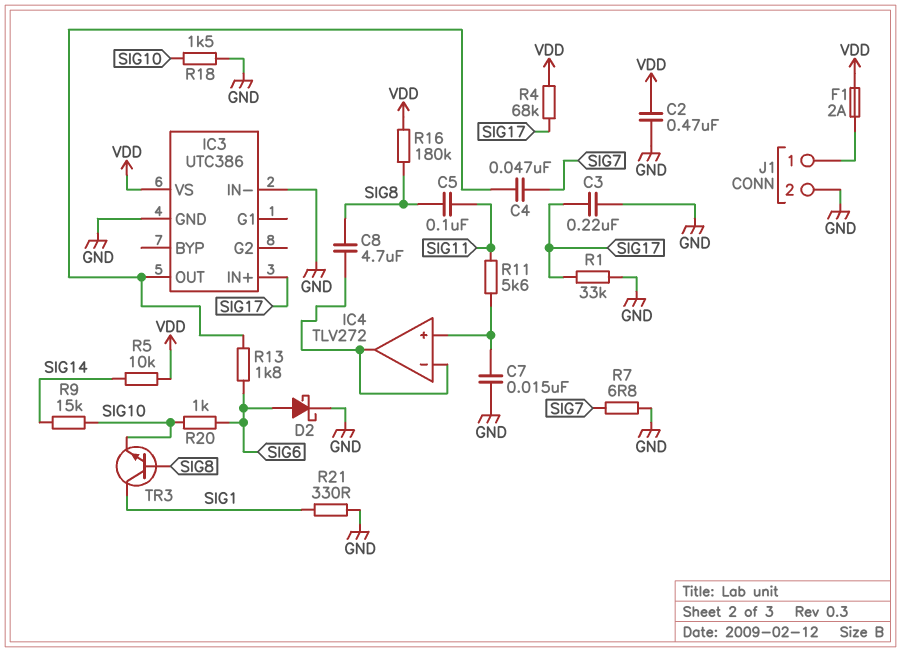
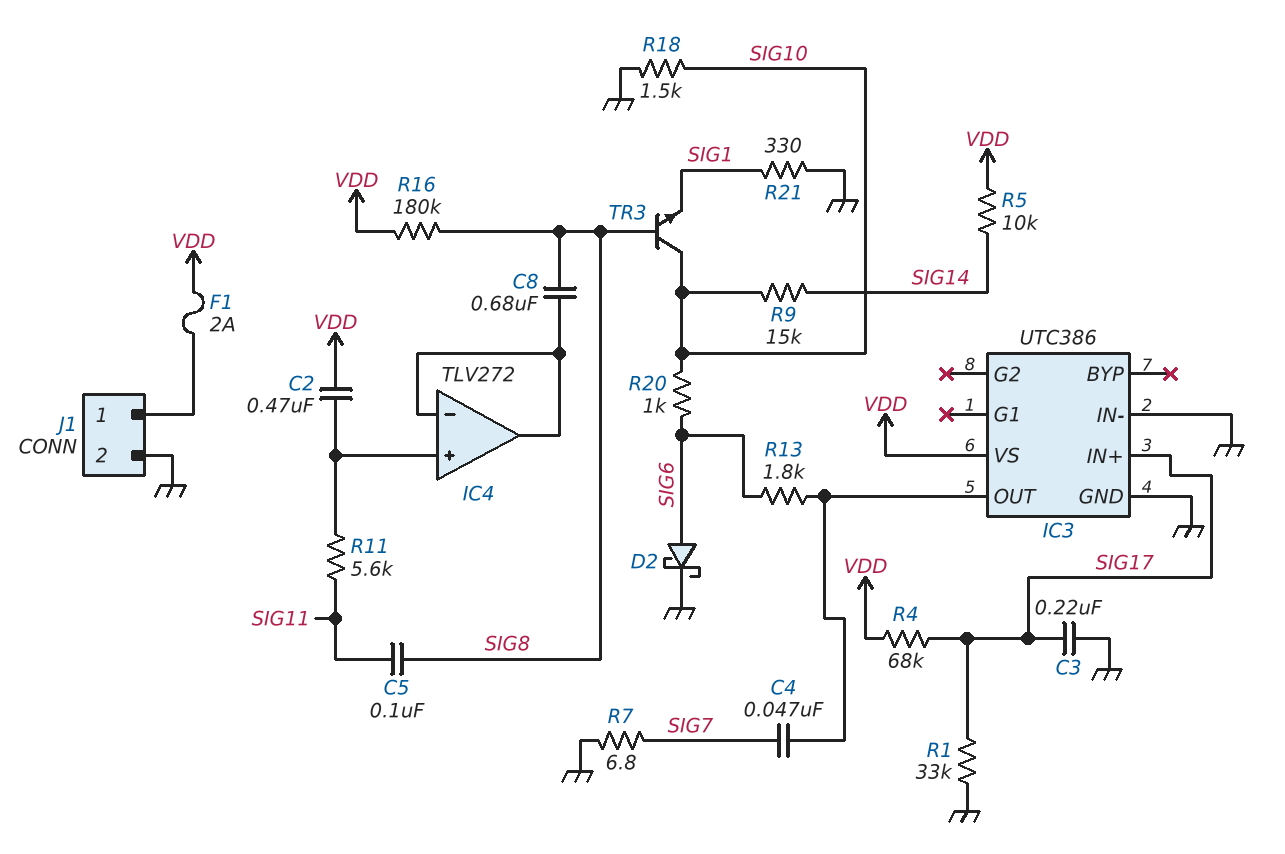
C2: 470nF (GND, VDD) -> 470nF (IC4/in+, VDD)
C7: 15nF (GND, IC4/in+) -> none
C8: 4.7uF (IC4/in-, SIG8) -> 680nF (IC4/in-, SIG8)
TR3: NPN (B SIG8, C SIG1, E SIG10) -> NPN (B SIG8, C SIG10, E SIG1)

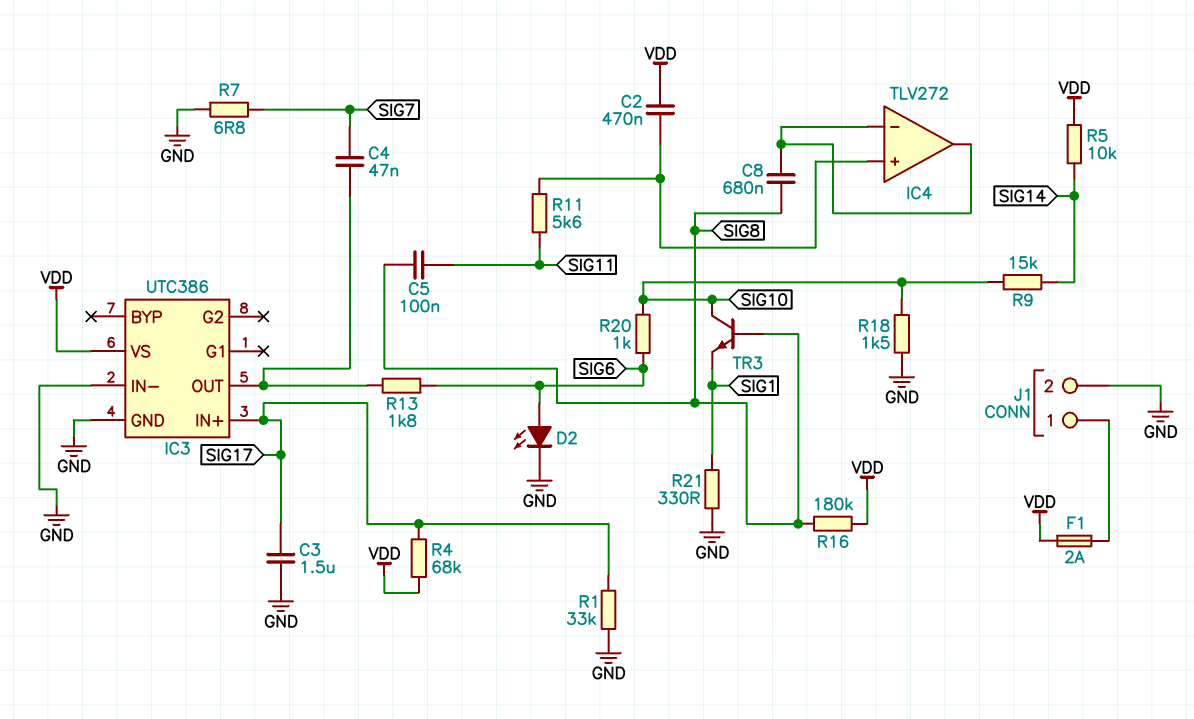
C3: 220nF (GND, SIG17) -> 1.5uF (GND, SIG17)
D2: schottky (A SIG6, K GND) -> LED (A SIG6, K GND)

